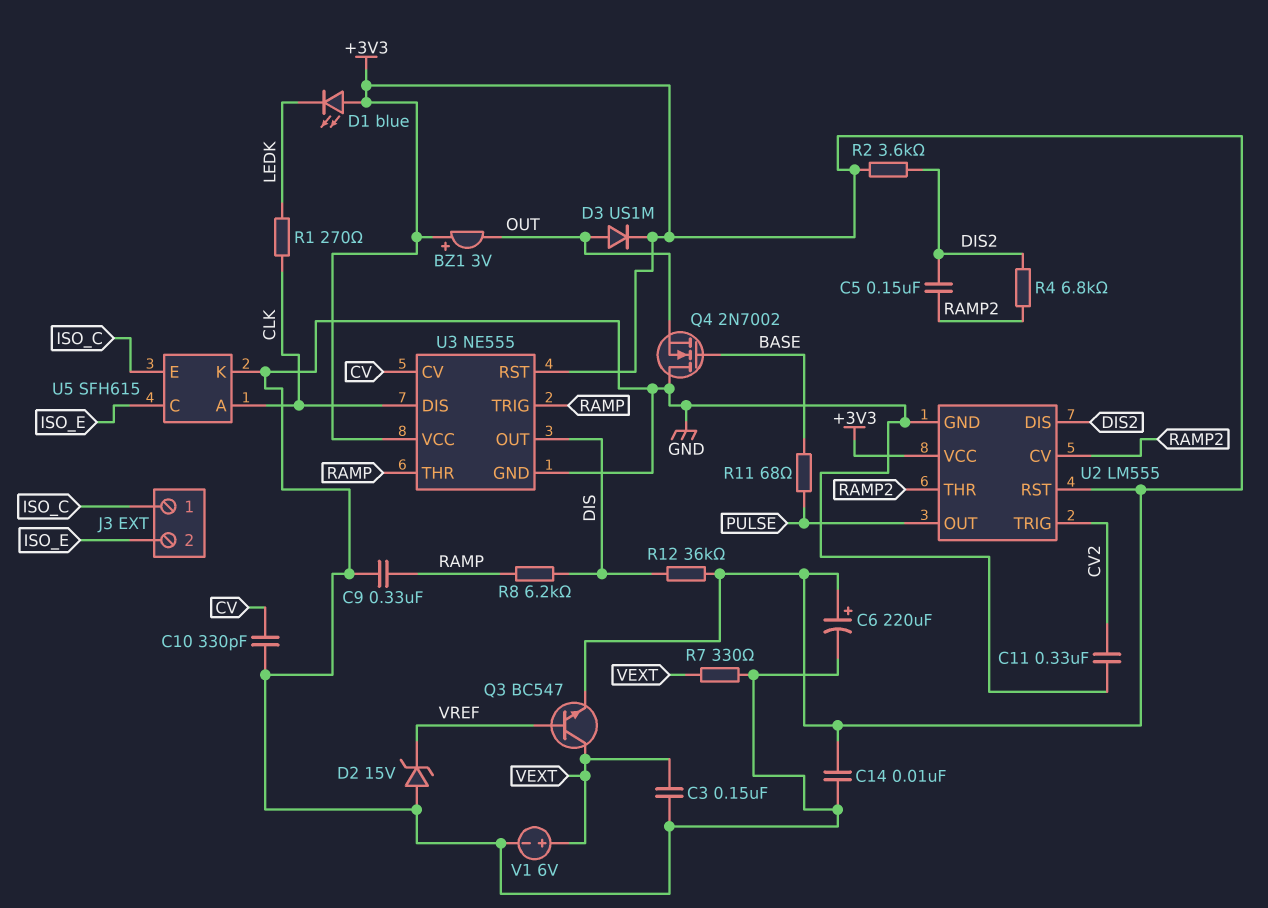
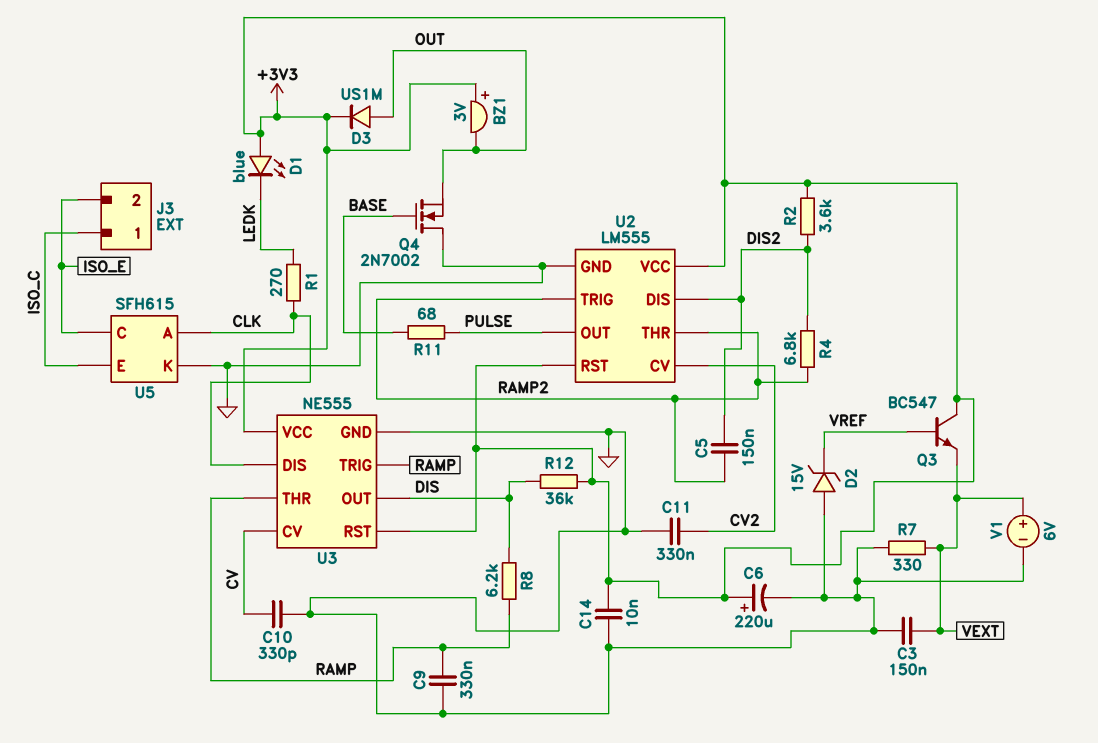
Q3: NPN BC547 (B VREF, C VEXT, E +3V3) -> NPN BC547 (B VREF, C +3V3, E VEXT)
U2 pin CV: RAMP2 -> CV2
U2 pin TRIG: CV2 -> RAMP2

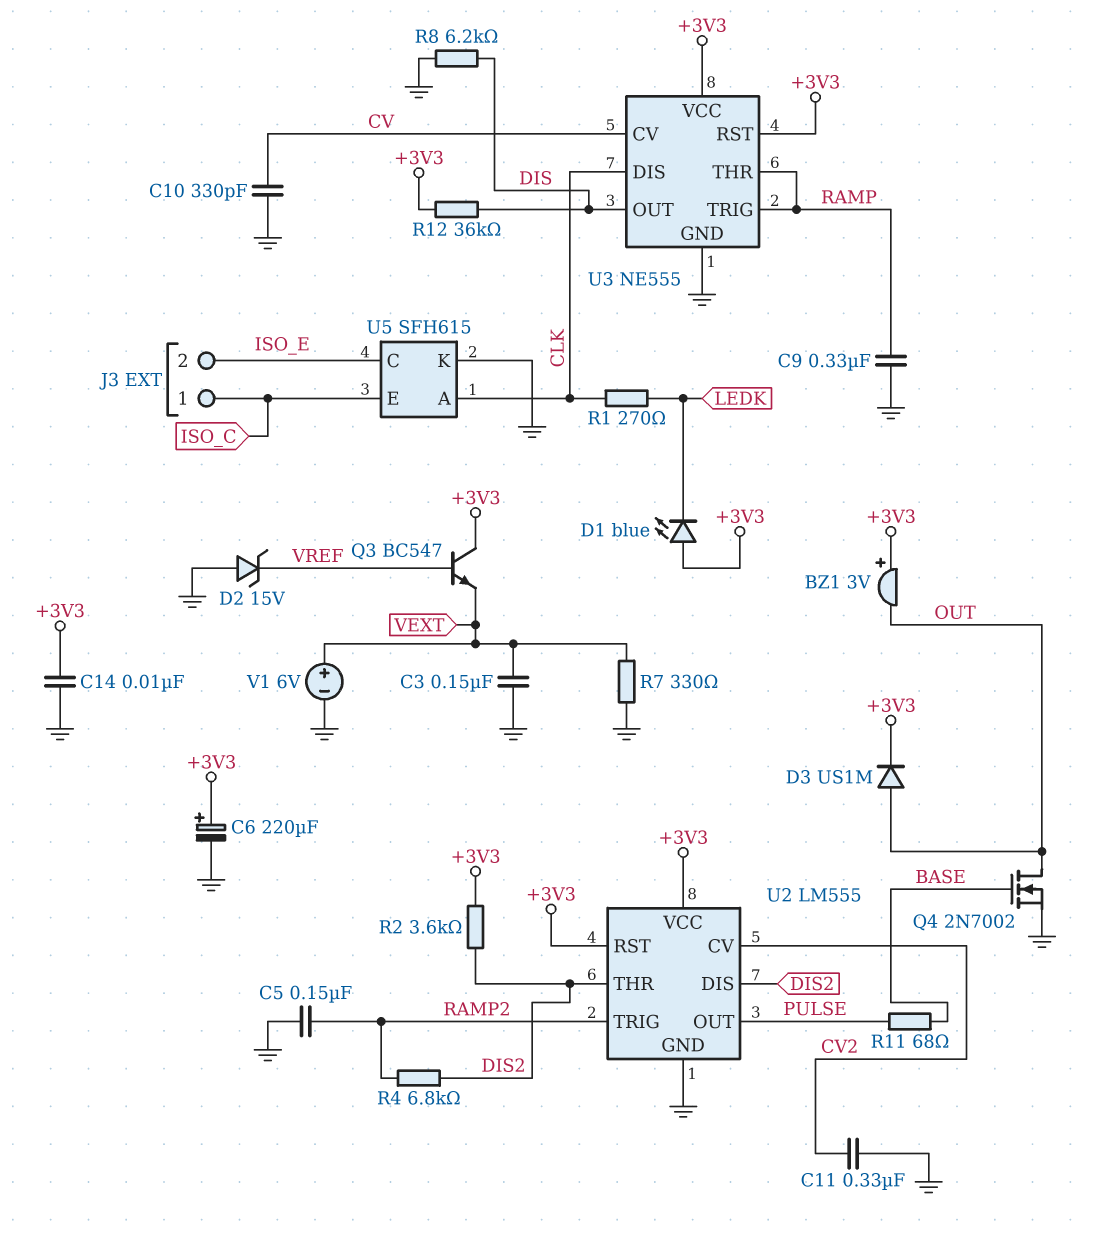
C5: 150nF (DIS2, RAMP2) -> 150nF (GND, RAMP2)
Q4: NMOS 2N7002 (G BASE, D GND, S OUT) -> NMOS 2N7002 (G BASE, D OUT, S GND)
R8: 6.2k (DIS, RAMP) -> 6.2k (DIS, GND)
U2 pin THR: RAMP2 -> DIS2

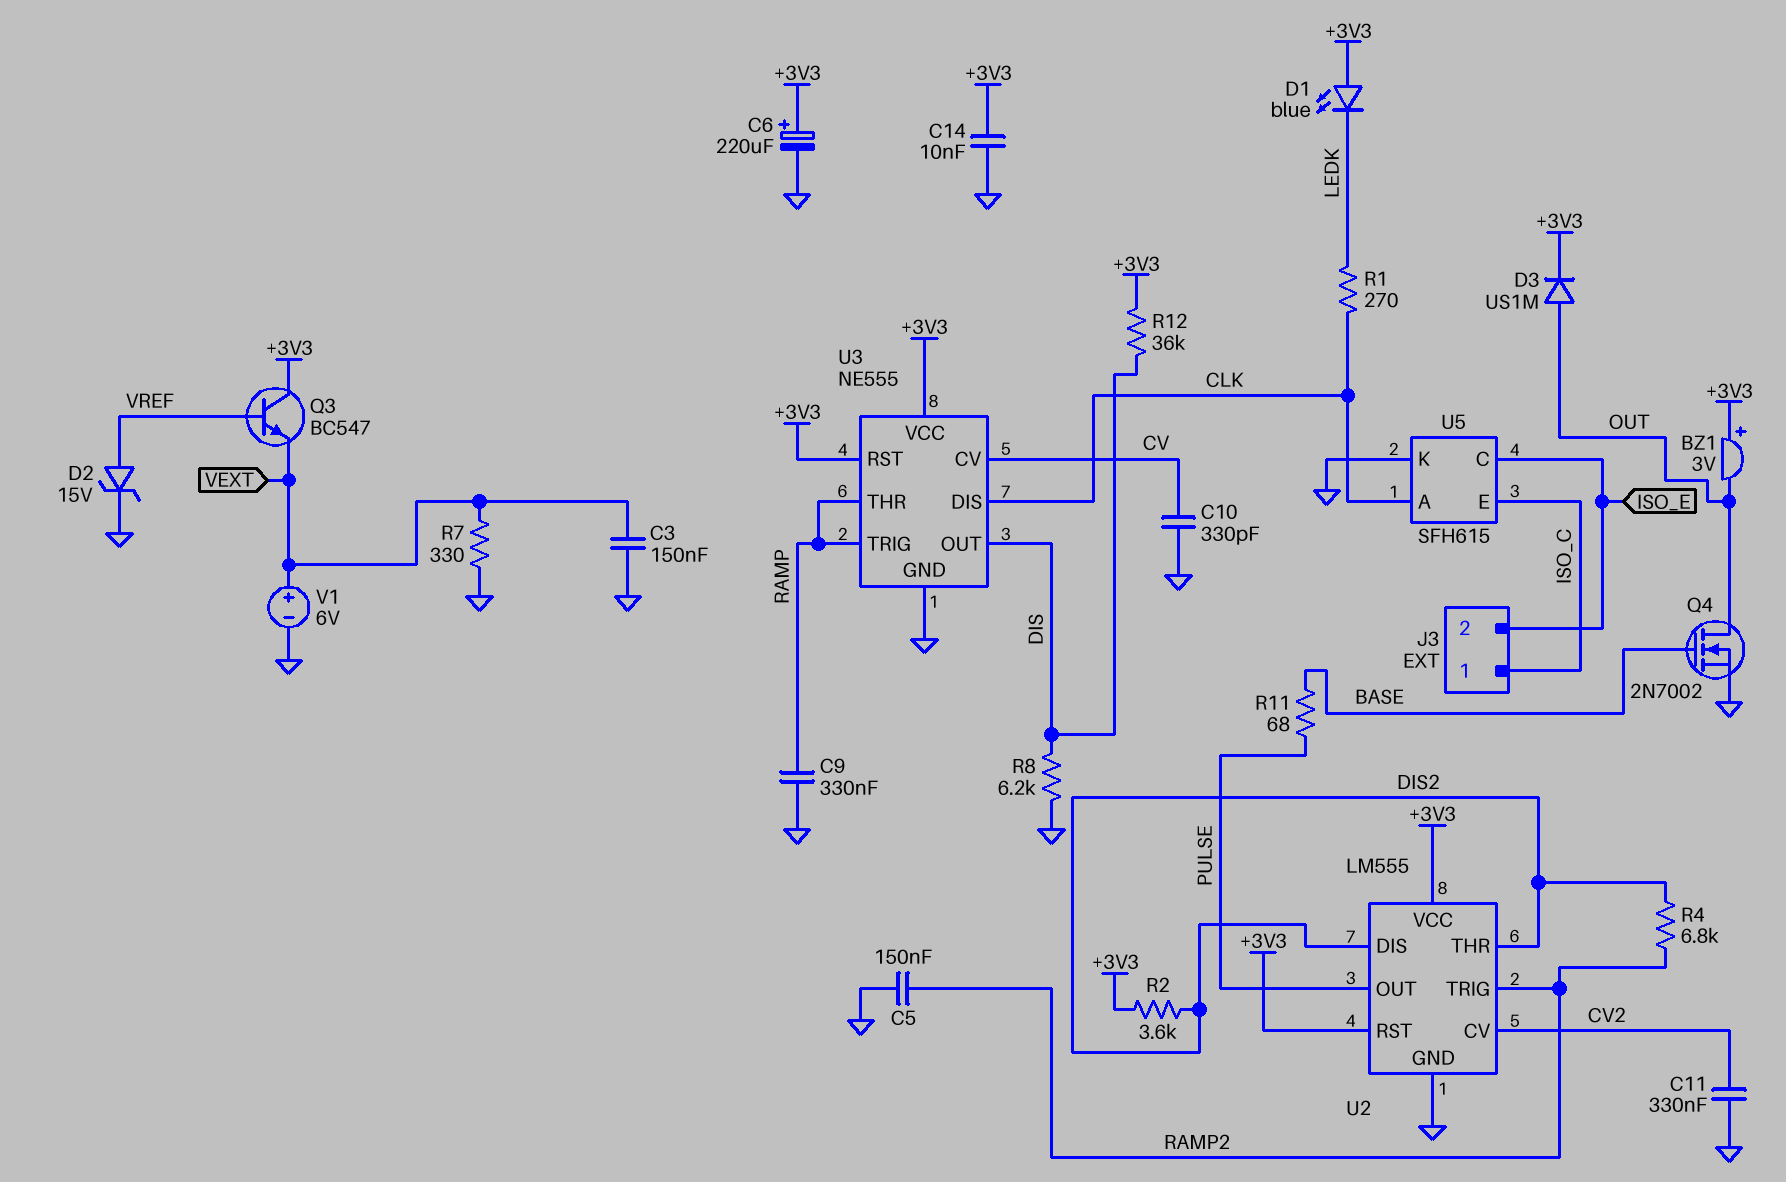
D2: zener 15V (A GND, K VREF) -> zener 15V (A VREF, K GND)

